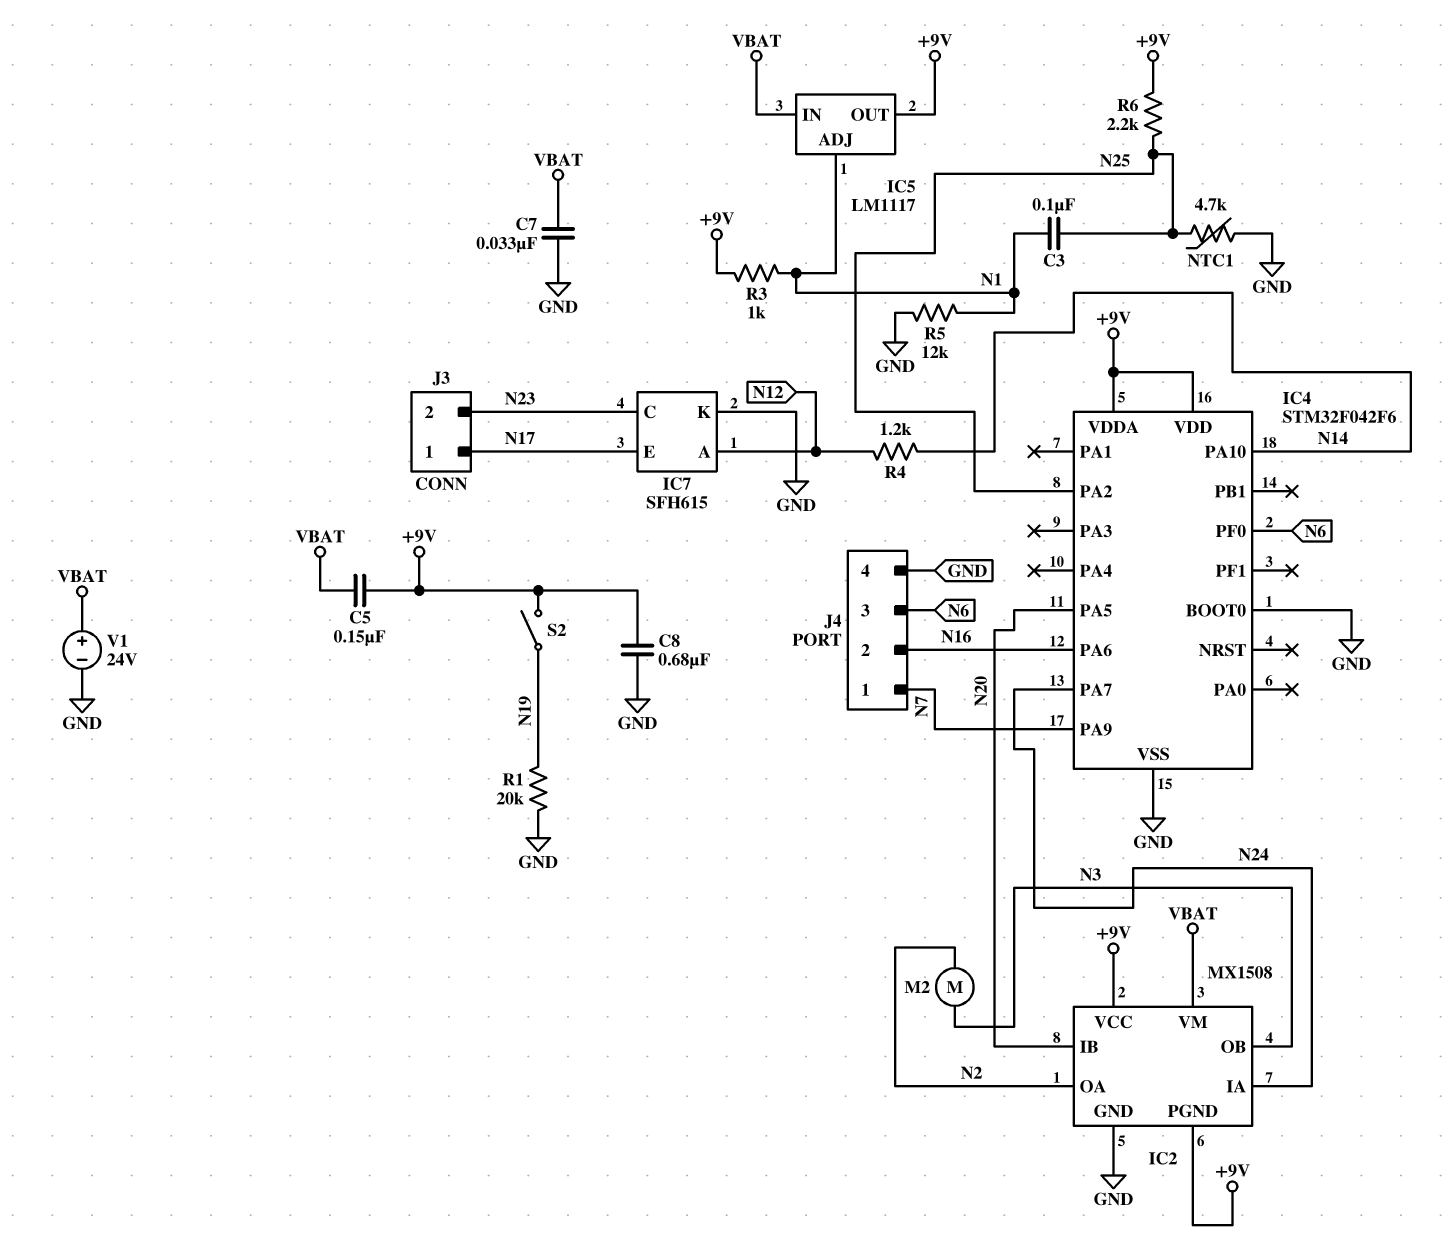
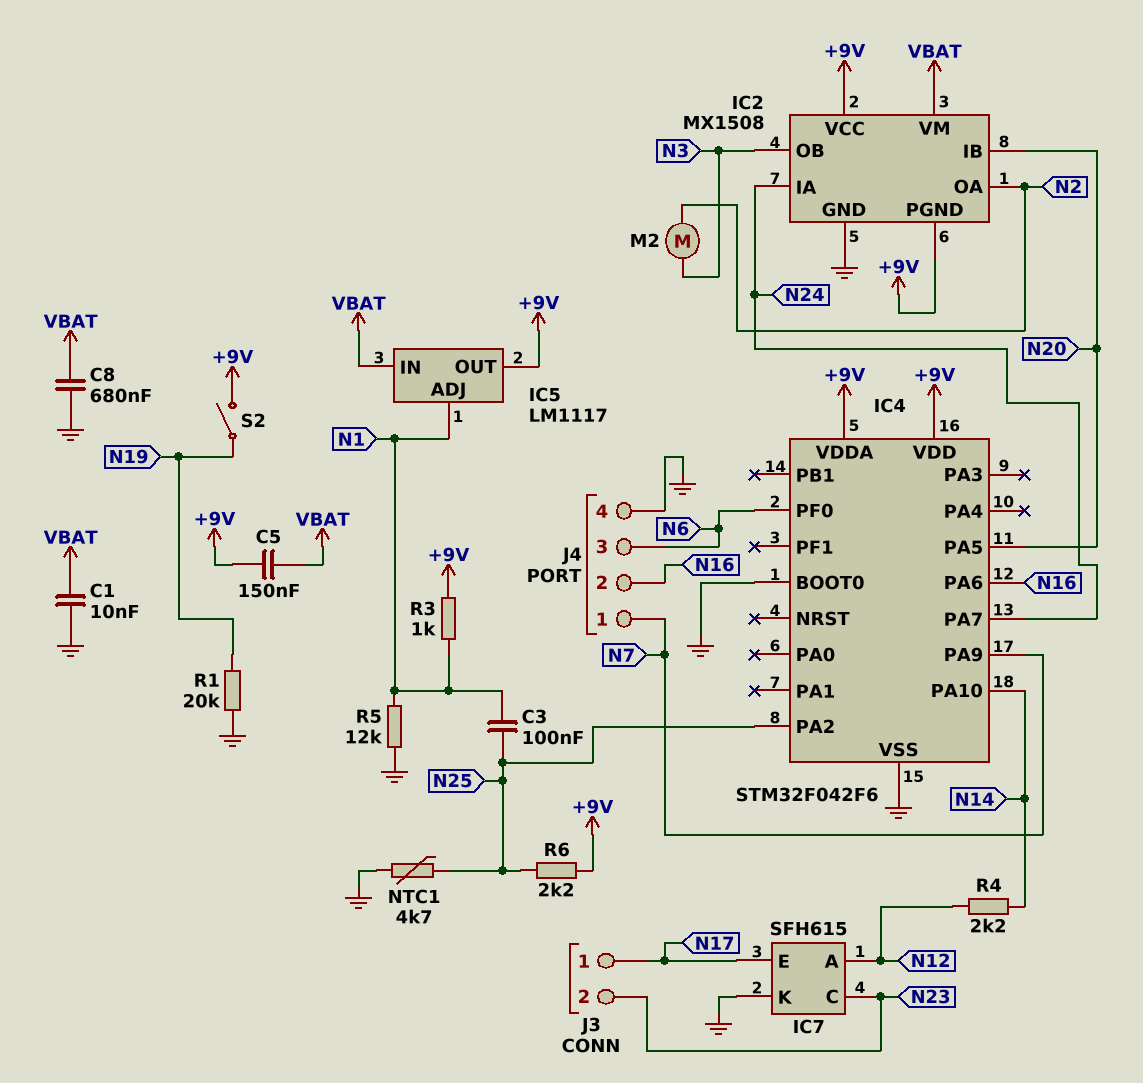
C1: none -> 10nF (GND, VBAT)
C7: 33nF (GND, VBAT) -> none
C8: 680nF (+9V, GND) -> 680nF (GND, VBAT)
R4: 1.2k (N12, N14) -> 2.2k (N12, N14)
V1: 24V (plus VBAT, minus GND) -> none

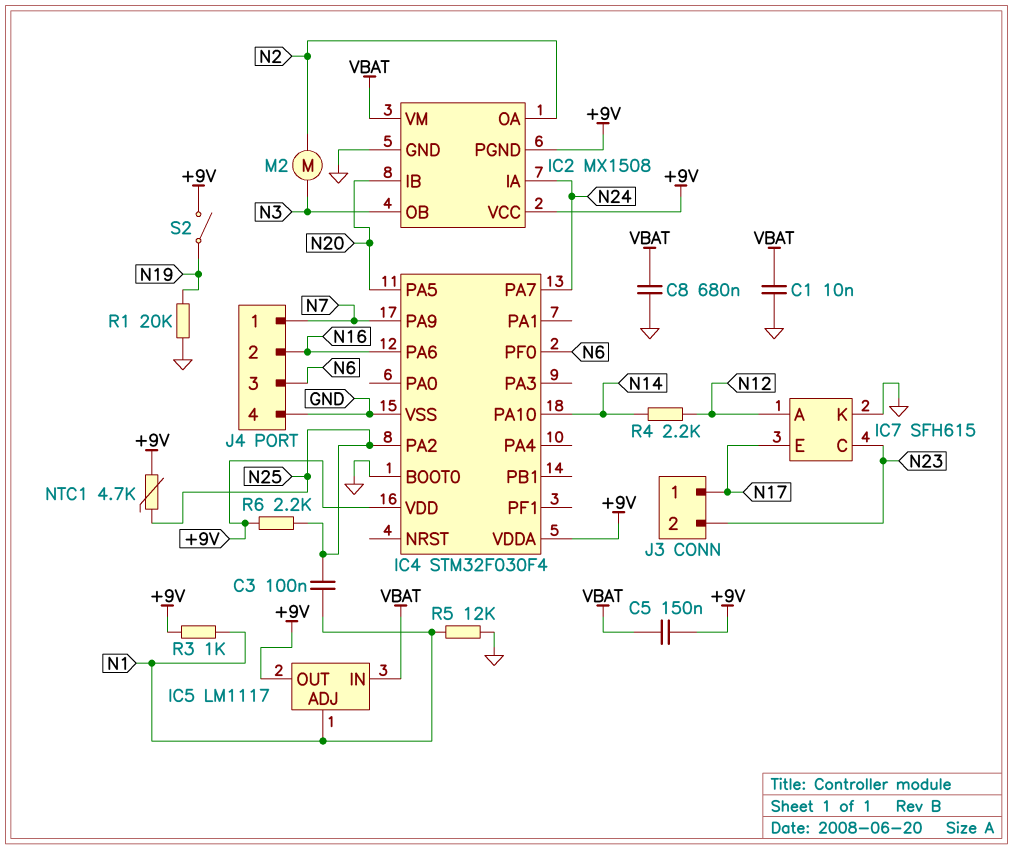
IC4: STM32F042F6 -> STM32F030F4
NTC1: 4.7k (GND, N25) -> 4.7k (+9V, N25)

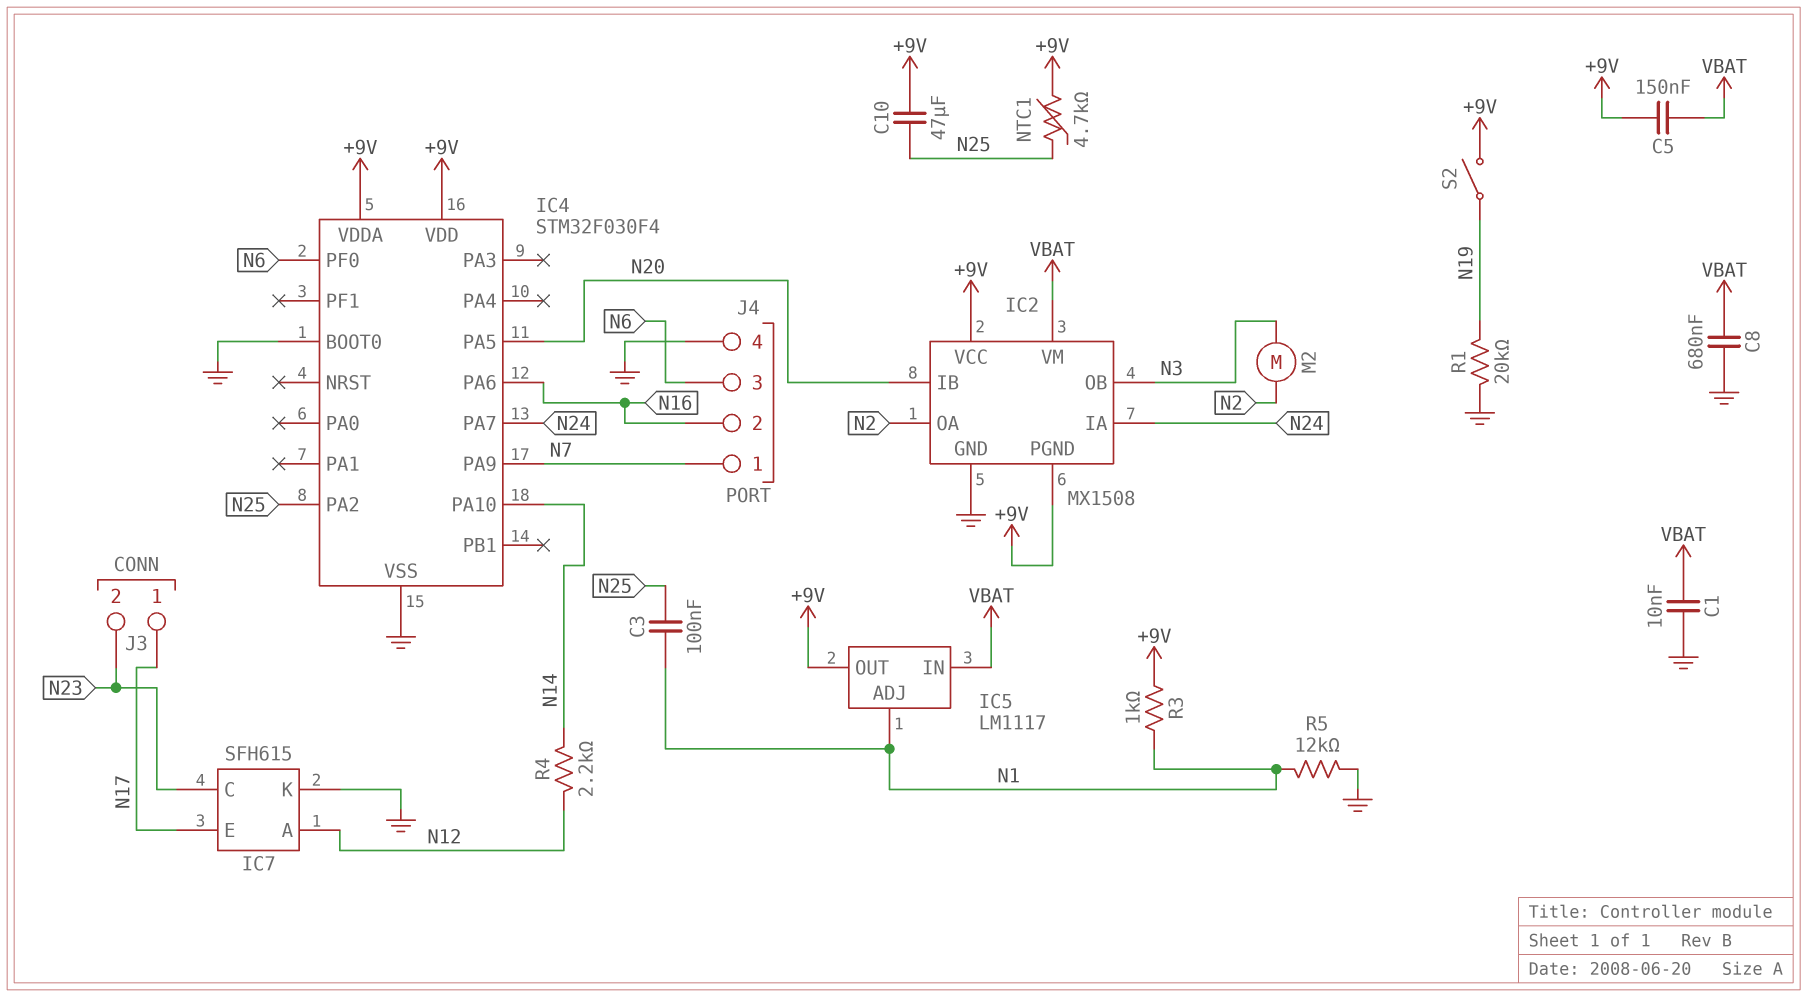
C10: none -> 47uF (+9V, N25)
R6: 2.2k (+9V, N25) -> none

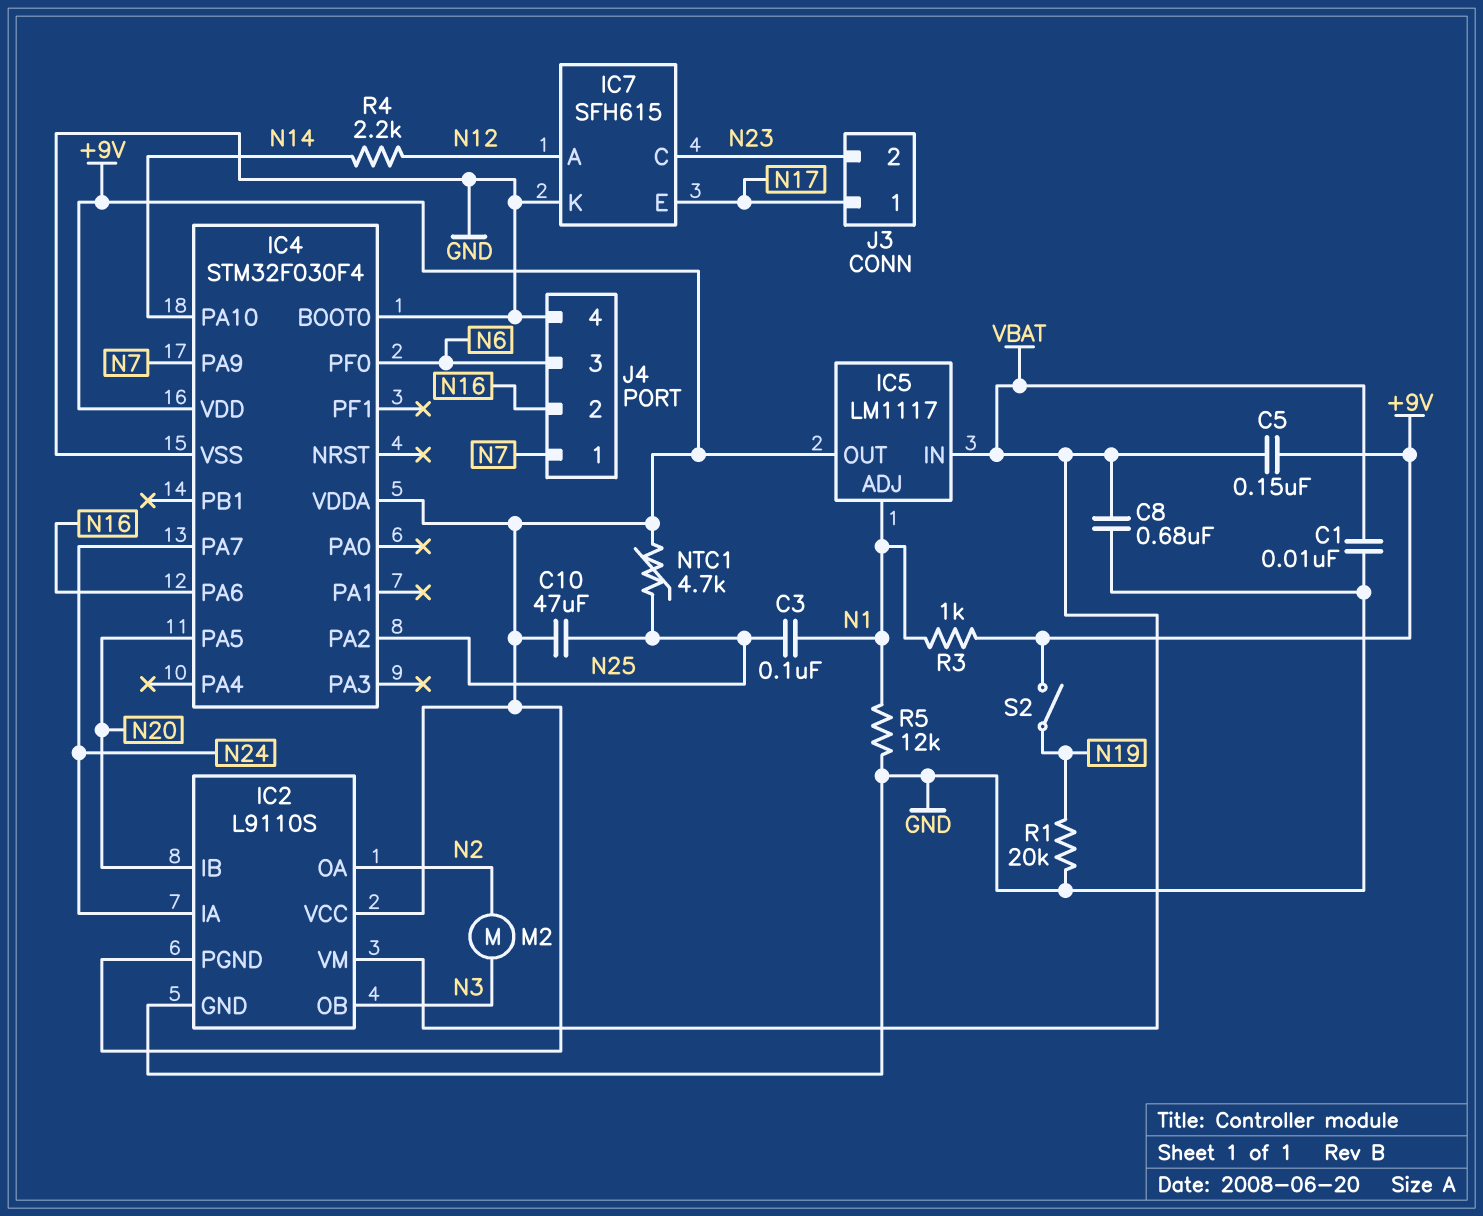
IC2: MX1508 -> L9110S

